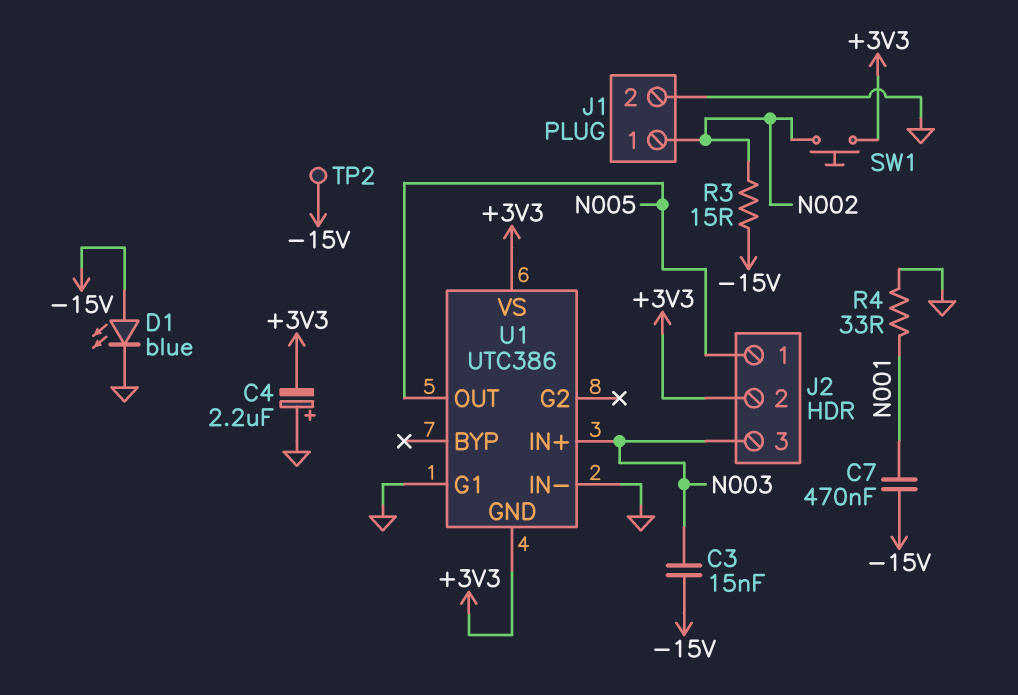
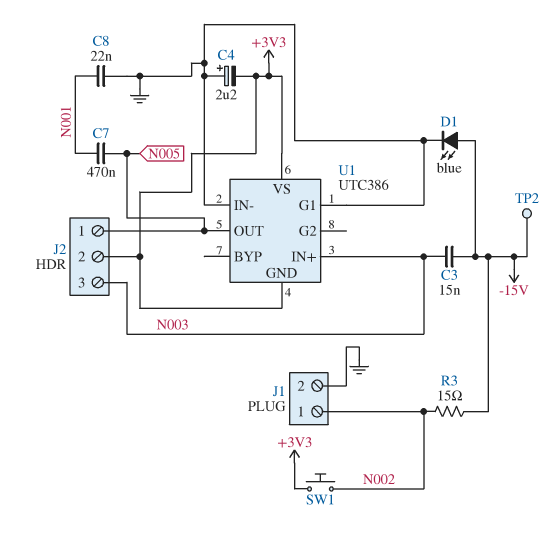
C7: 470nF (-15V, N001) -> 470nF (N001, N005)
C8: none -> 22nF (GND, N001)
R4: 33 (GND, N001) -> none

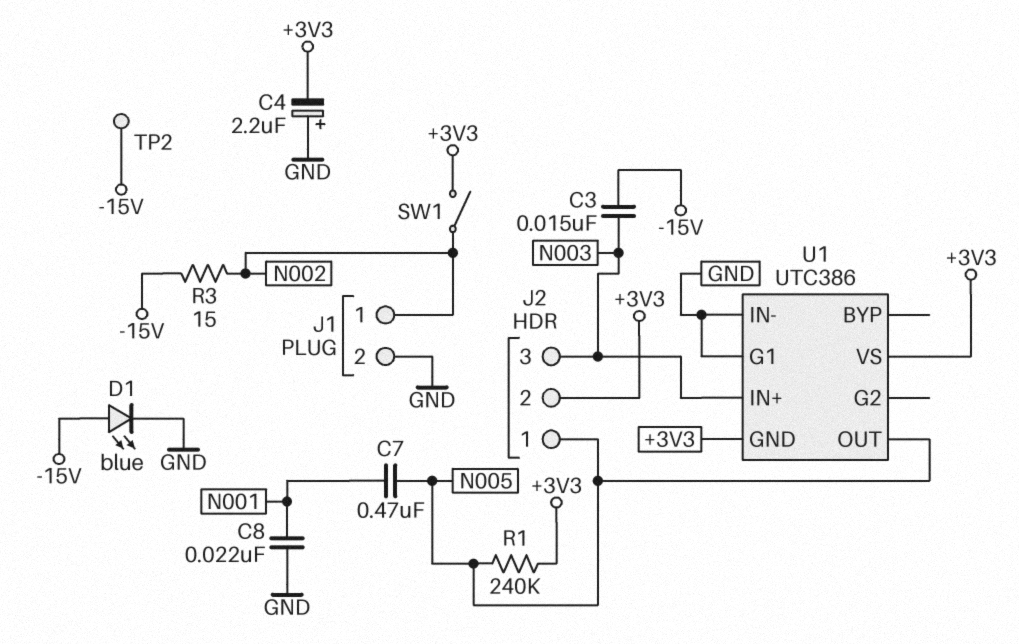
R1: none -> 240k (+3V3, N005)
SW1: button (+3V3, N002) -> switch (+3V3, N002)

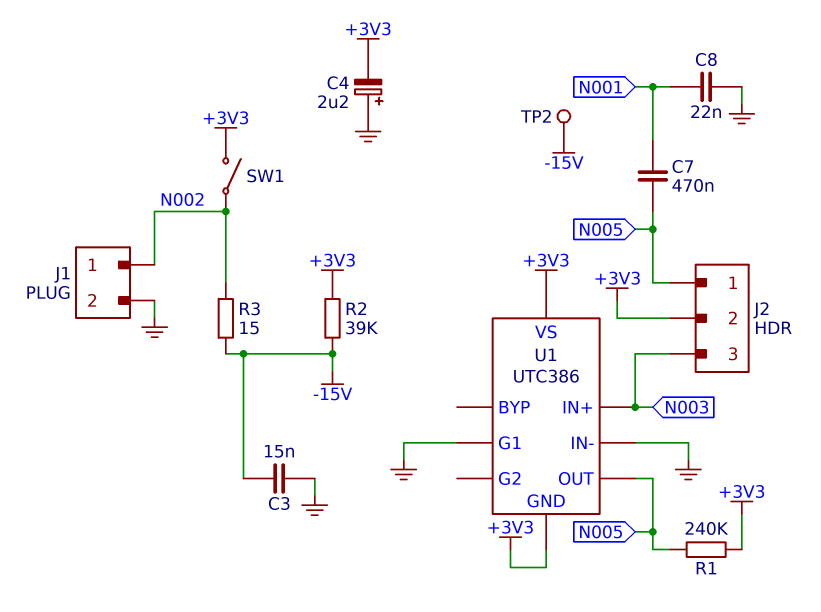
C3: 15nF (-15V, N003) -> 15nF (-15V, GND)
D1: LED blue (A -15V, K GND) -> none
R2: none -> 39k (+3V3, -15V)

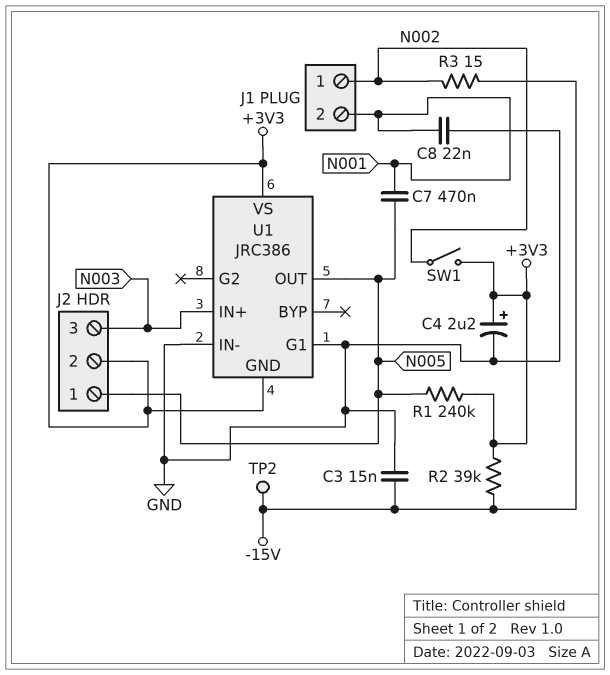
C4: 2.2uF (plus GND, minus +3V3) -> 2.2uF (plus +3V3, minus GND)
J1 pin 2: GND -> N001
U1: UTC386 -> JRC386

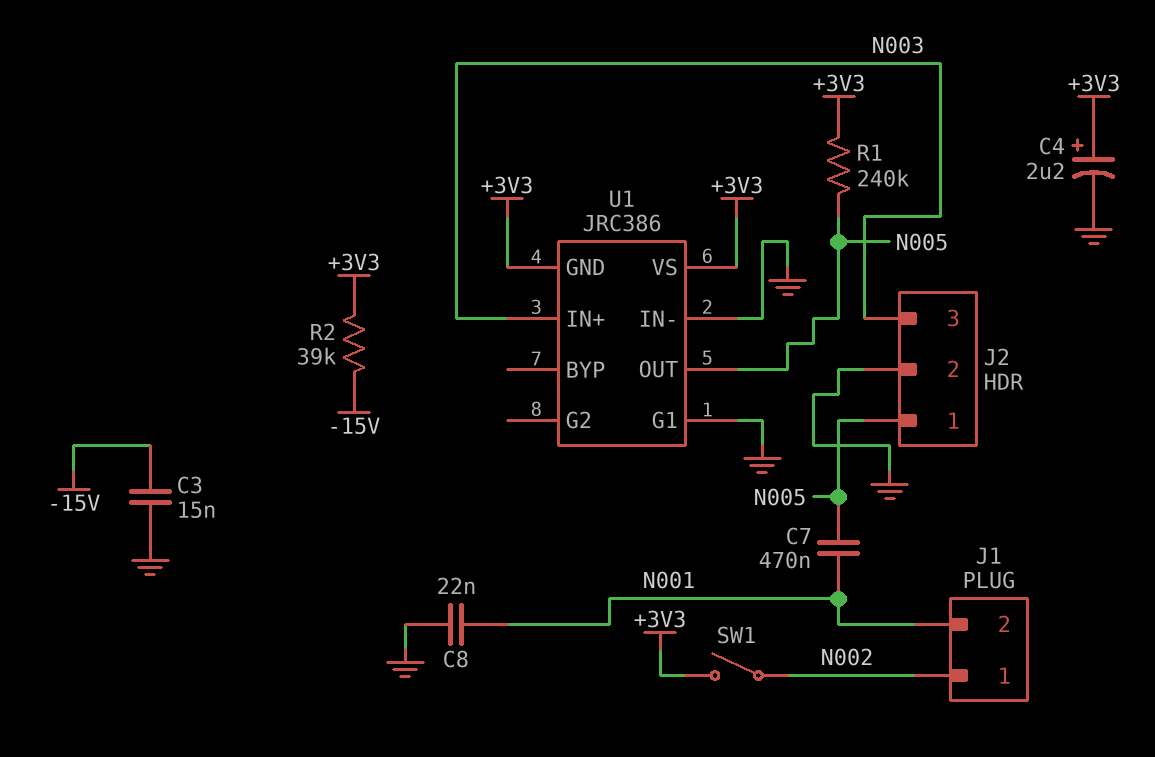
J2 pin 2: +3V3 -> GND
R3: 15 (-15V, N002) -> none
TP2: test point (-15V) -> none

